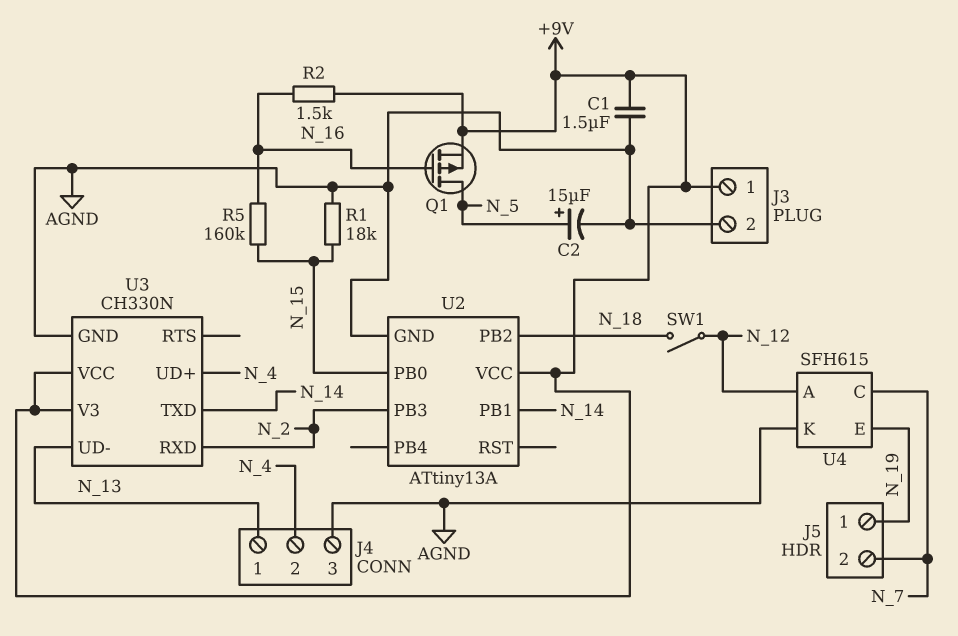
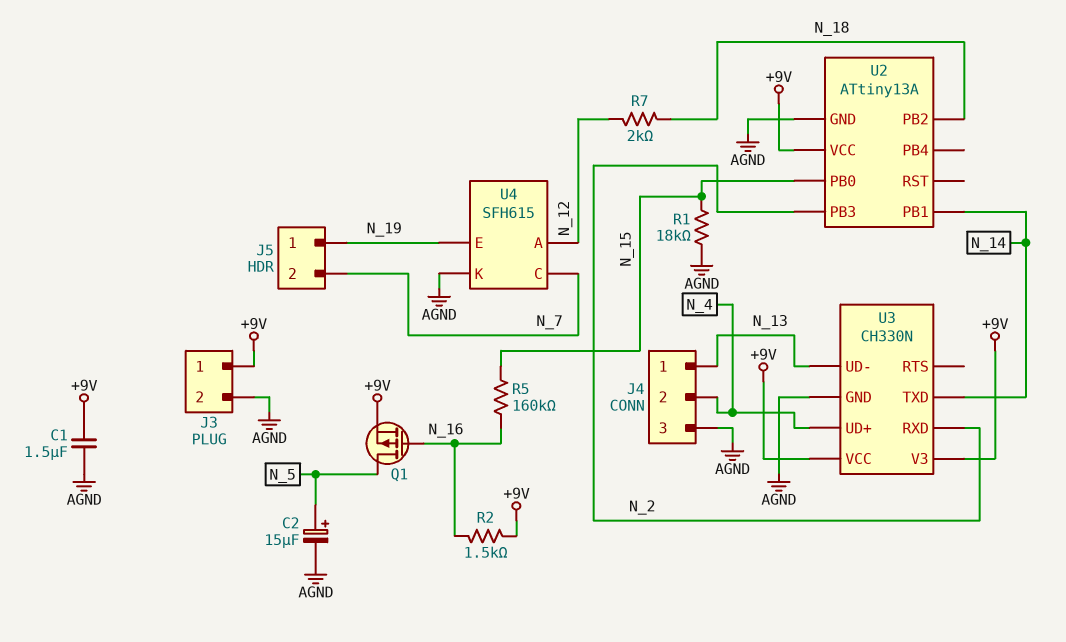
R7: none -> 2k (N_12, N_18)
SW1: switch (N_12, N_18) -> none

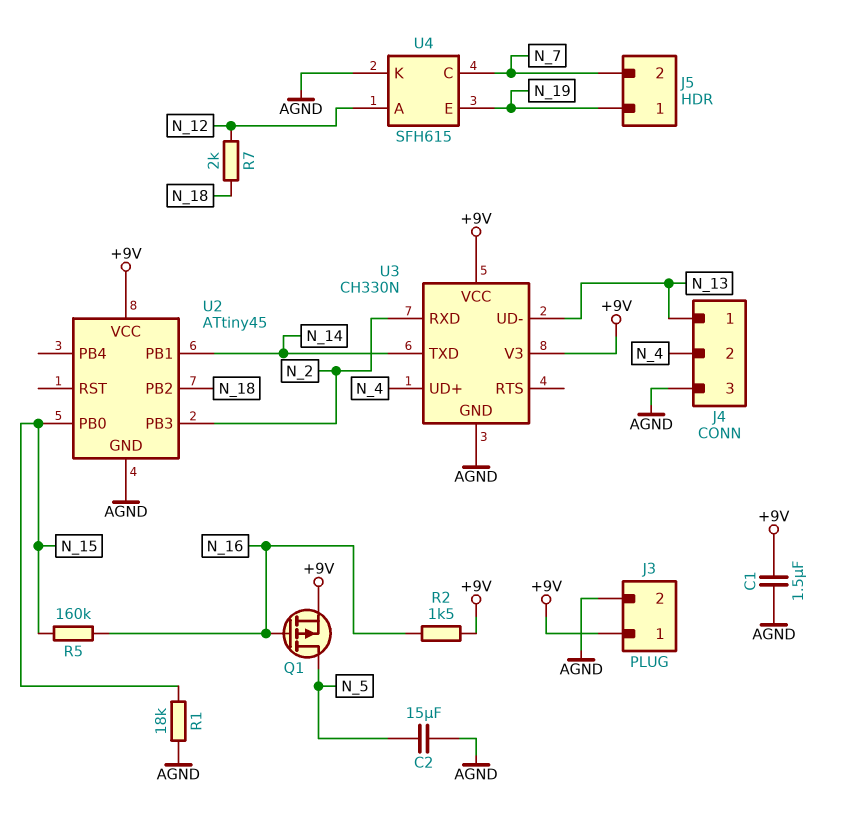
C2: 15uF (plus N_5, minus AGND) -> 15uF (AGND, N_5)
U2: ATtiny13A -> ATtiny45

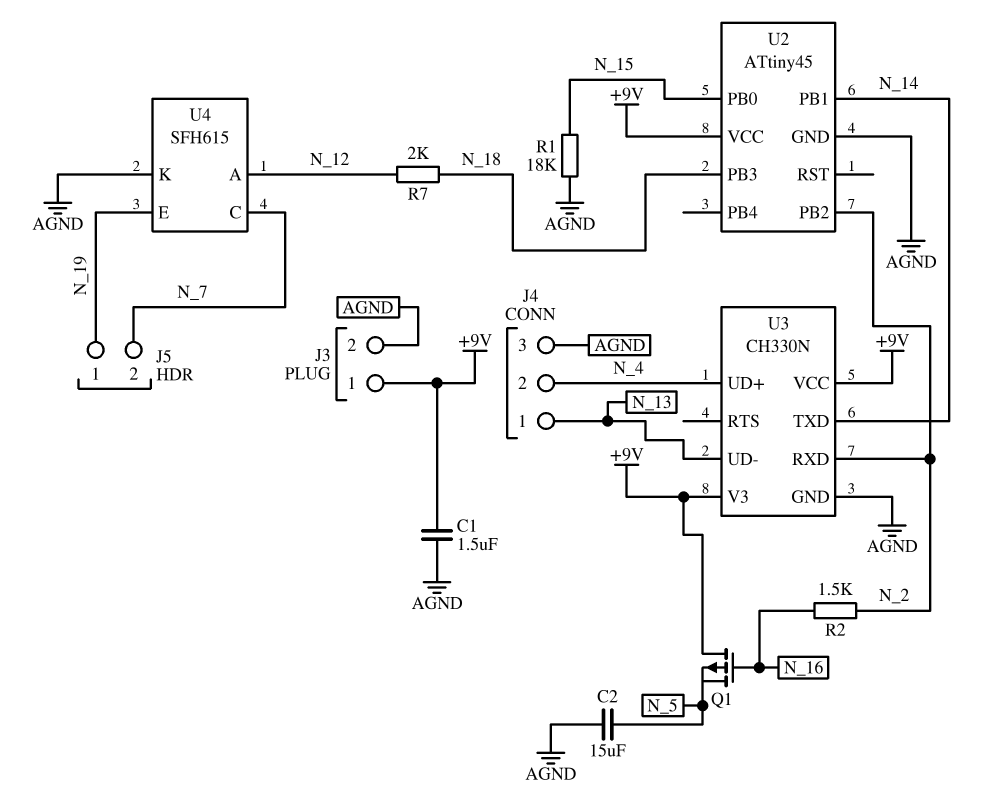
Q1: PMOS (G N_16, D N_5, S +9V) -> PMOS (G N_16, D +9V, S N_5)
R2: 1.5k (+9V, N_16) -> 1.5k (N_2, N_16)
R5: 160k (N_15, N_16) -> none
U2 pin PB2: N_18 -> N_2
U2 pin PB3: N_2 -> N_18

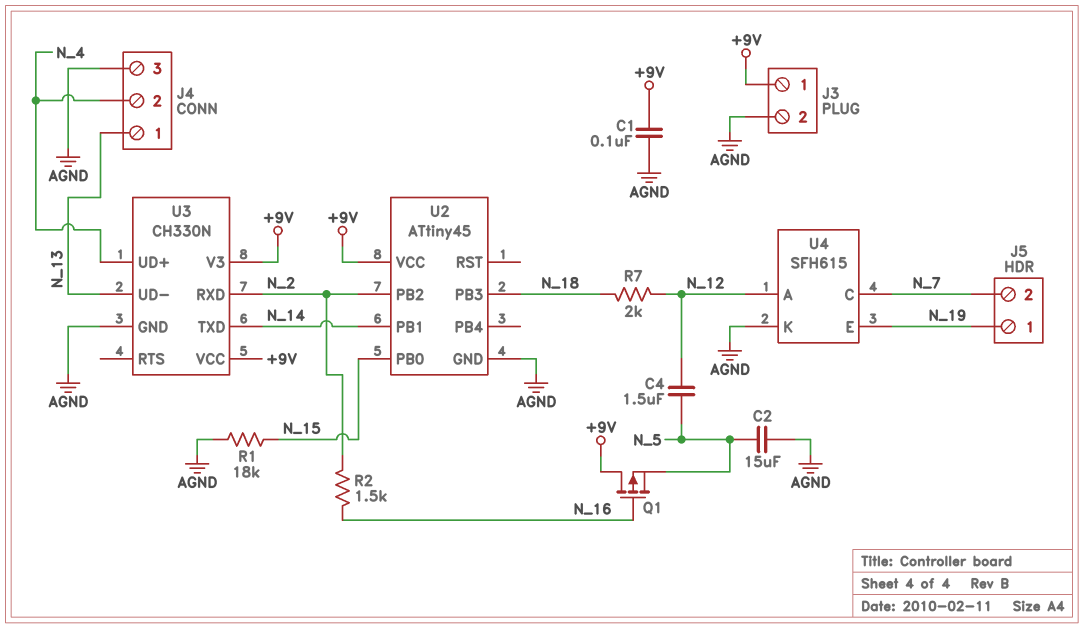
C1: 1.5uF (+9V, AGND) -> 100nF (+9V, AGND)
C4: none -> 1.5uF (N_5, N_12)

